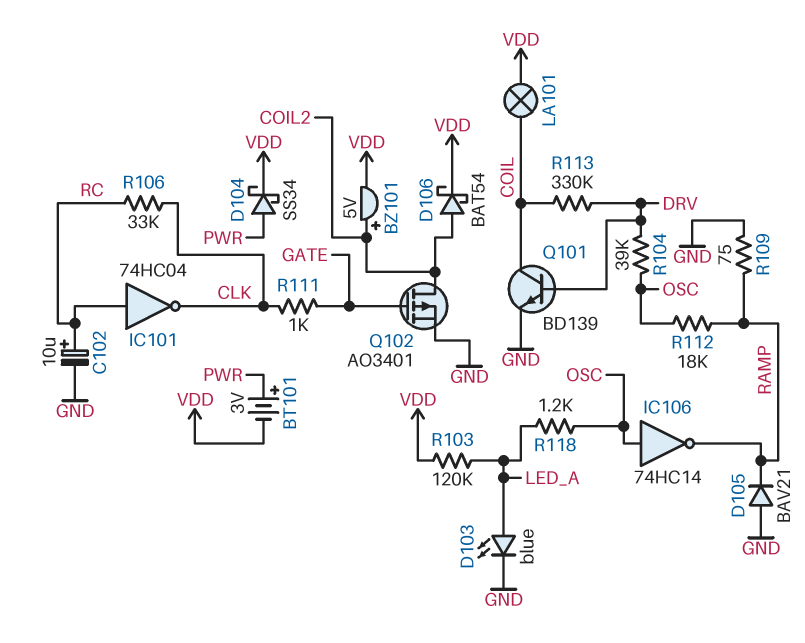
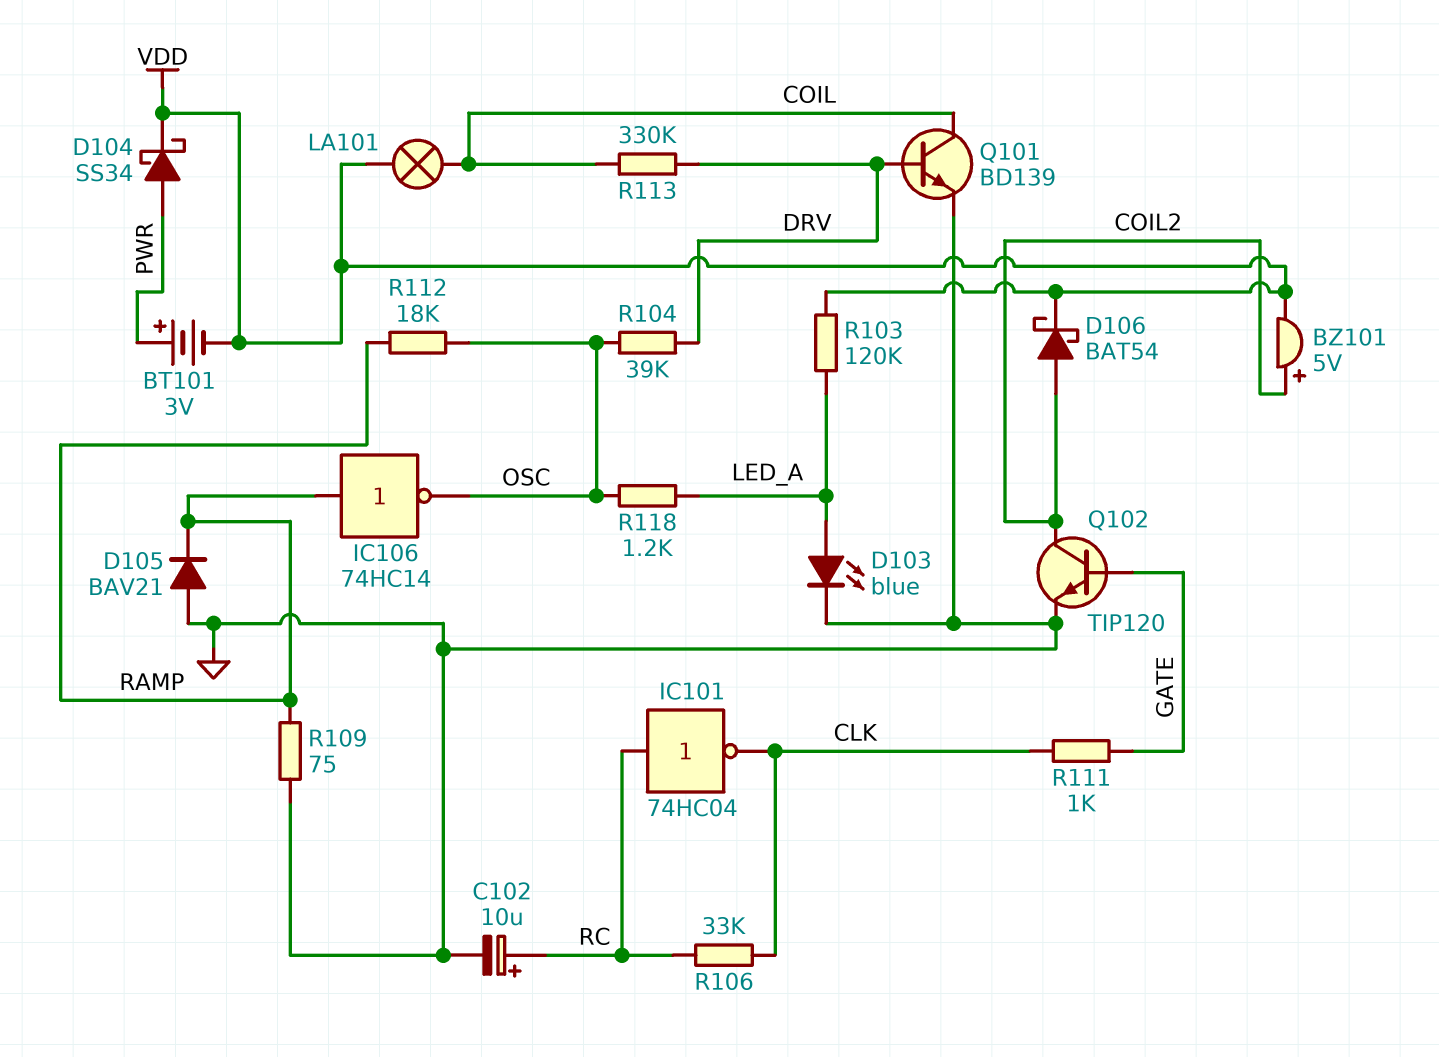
IC106: NOT 74HC14 (in OSC, out RAMP) -> NOT 74HC14 (in RAMP, out OSC)
Q102: PMOS AO3401 (G GATE, D COIL2, S GND) -> NPN TIP120 (B GATE, C COIL2, E GND)

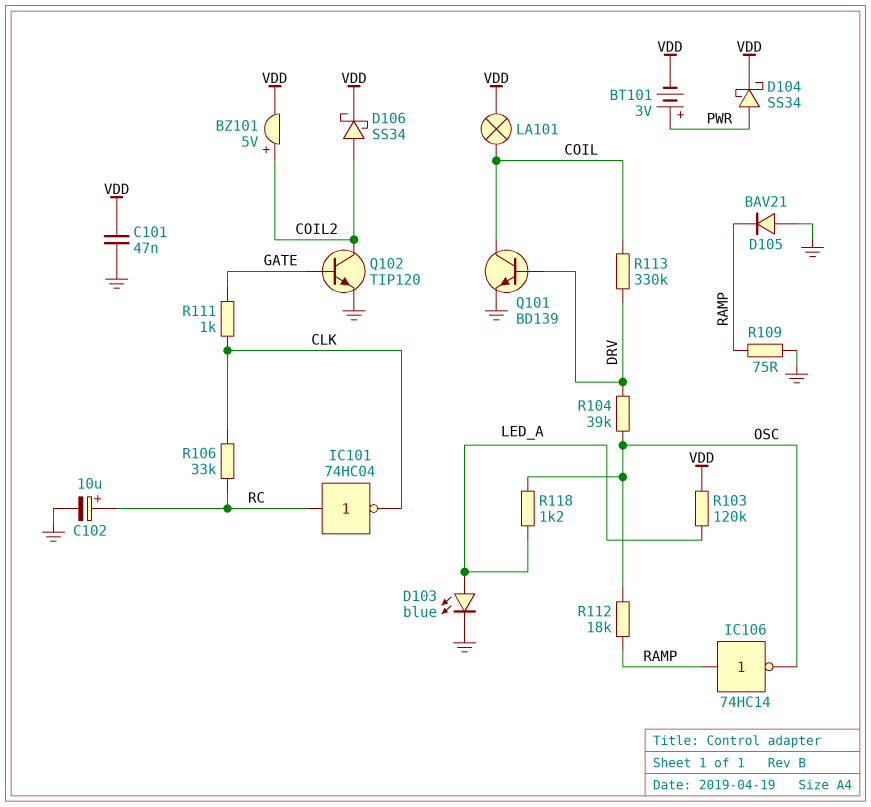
C101: none -> 47nF (GND, VDD)
D106: schottky BAT54 (A COIL2, K VDD) -> schottky SS34 (A COIL2, K VDD)

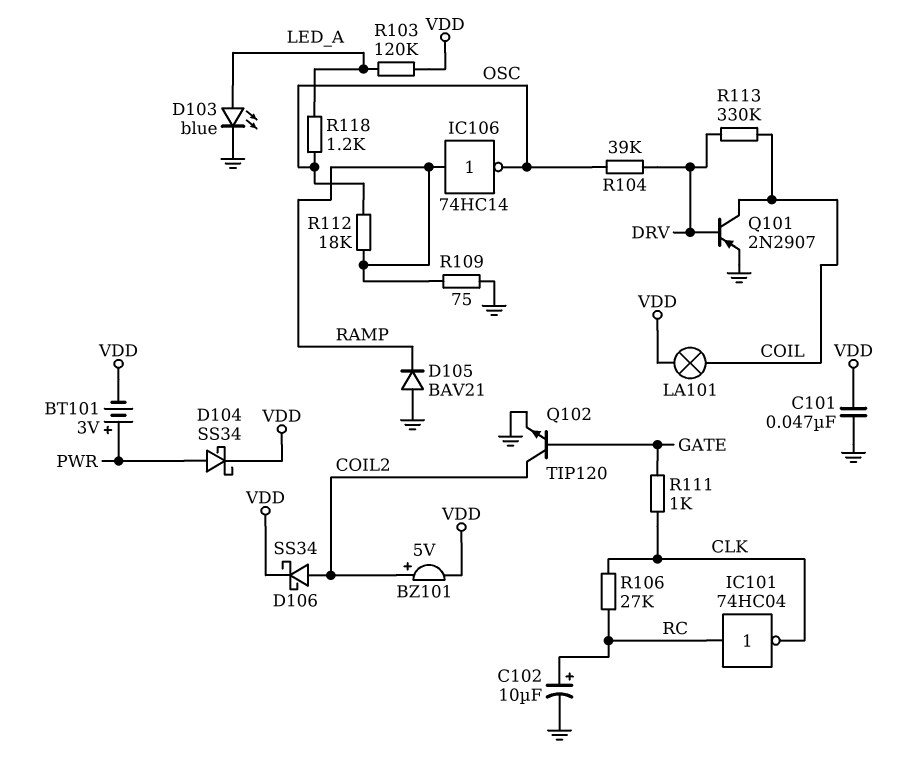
Q101: NPN BD139 (B DRV, C COIL, E GND) -> PNP 2N2907 (B DRV, C COIL, E GND)
R106: 33k (CLK, RC) -> 27k (CLK, RC)

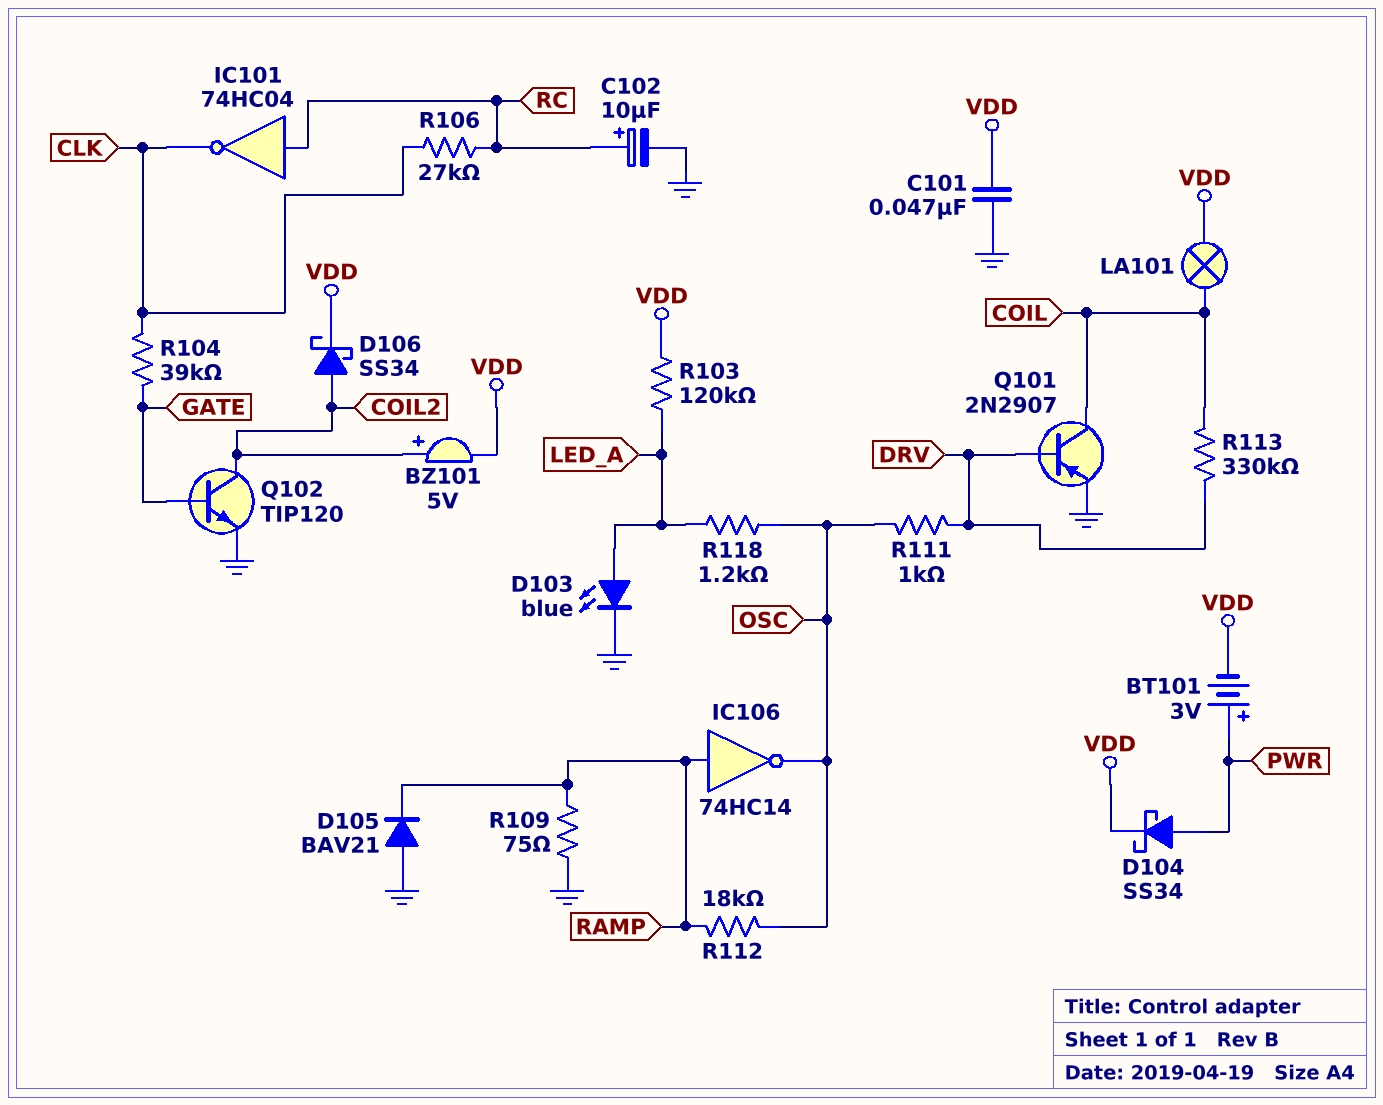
R104: 39k (DRV, OSC) -> 39k (CLK, GATE)
R111: 1k (CLK, GATE) -> 1k (DRV, OSC)

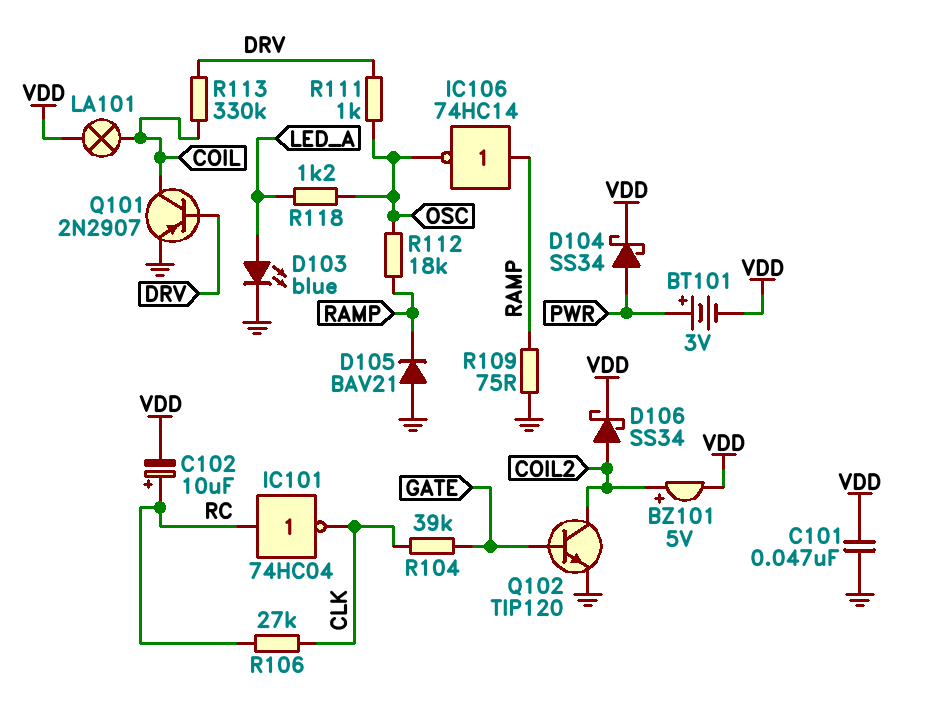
C102: 10uF (plus RC, minus GND) -> 10uF (plus RC, minus VDD)
R103: 120k (LED_A, VDD) -> none

